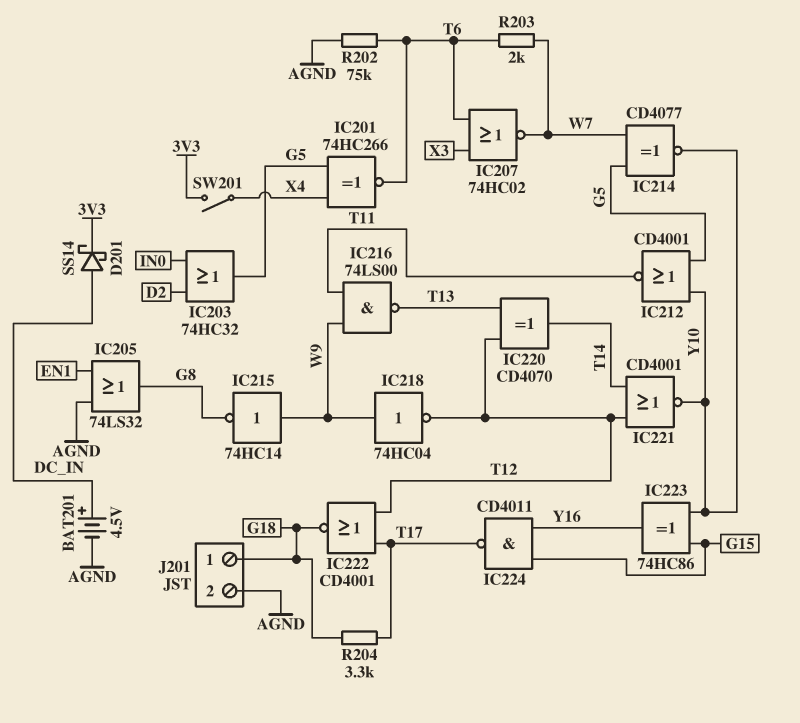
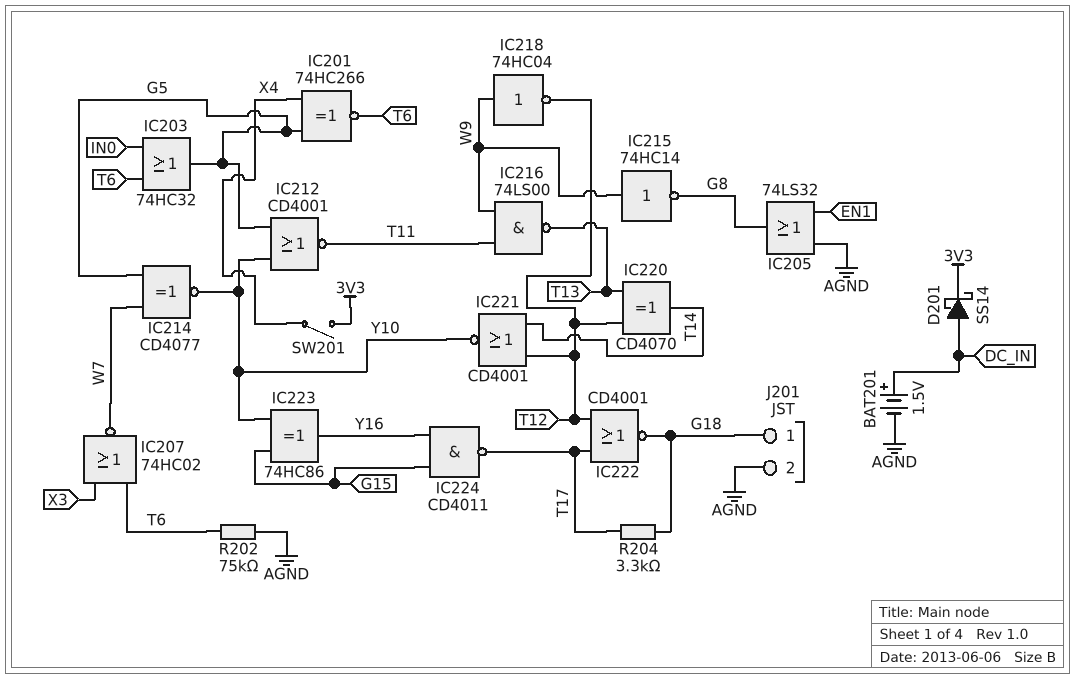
BAT201: 4.5V (plus DC_IN, minus AGND) -> 1.5V (plus DC_IN, minus AGND)
IC203: OR 74HC32 (in D2, in IN0, out G5) -> OR 74HC32 (in IN0, in T6, out G5)
R203: 2k (T6, W7) -> none

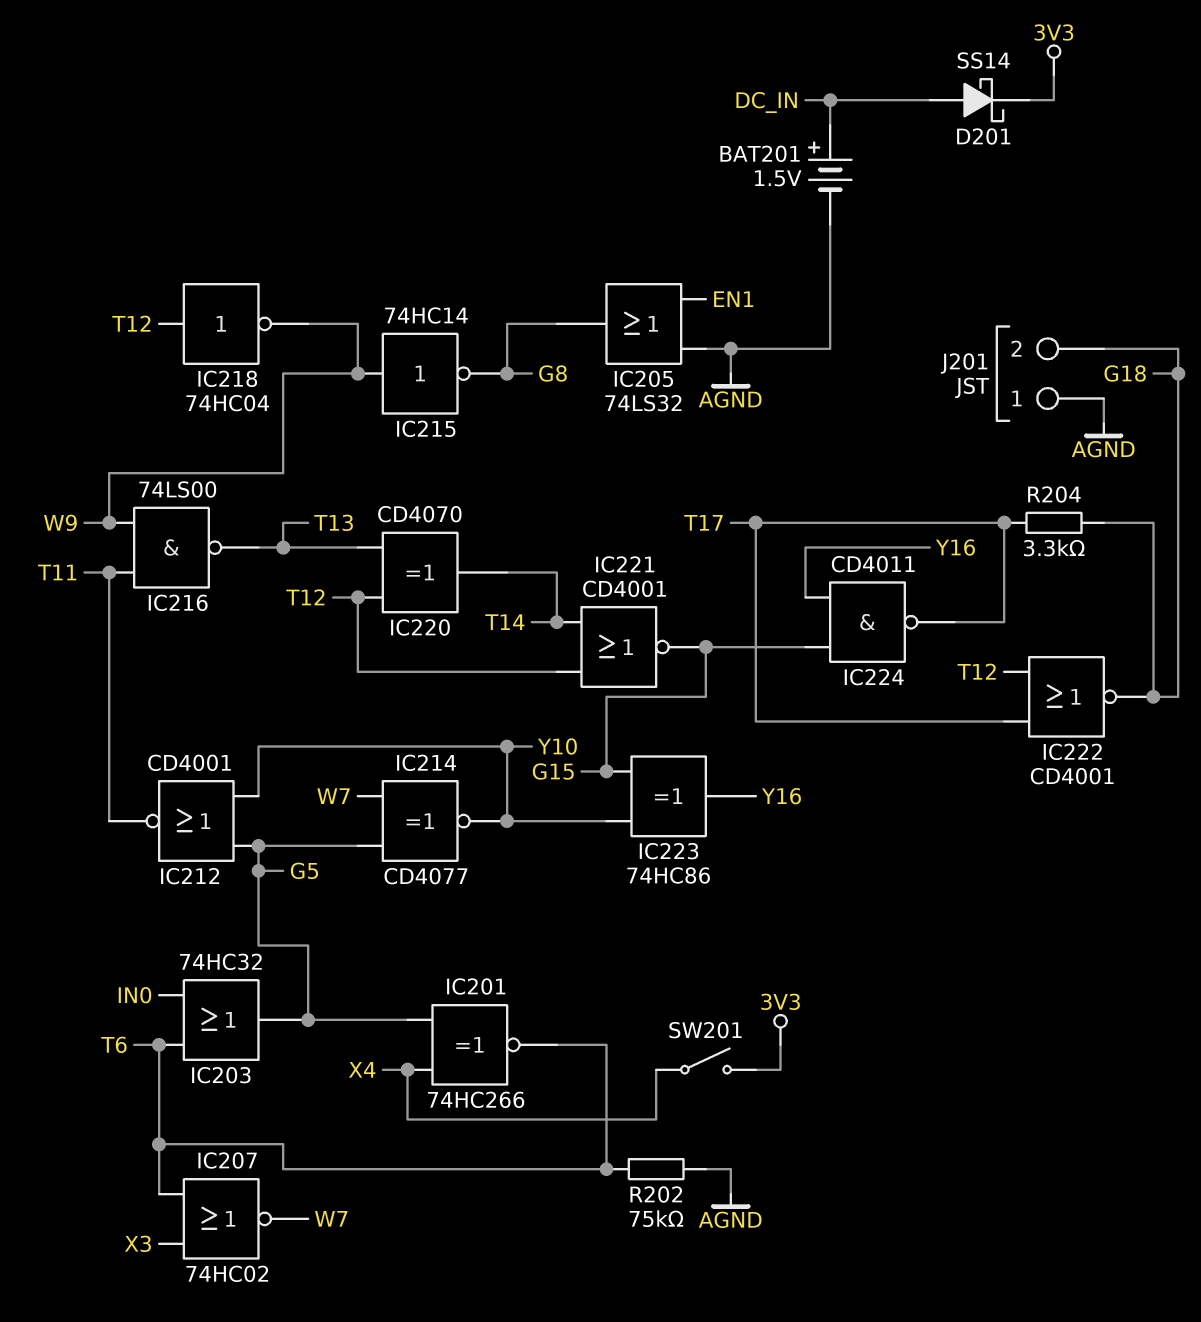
IC218: NOT 74HC04 (in W9, out T12) -> NOT 74HC04 (in T12, out W9)
IC221: NOR CD4001 (in T12, in T14, out Y10) -> NOR CD4001 (in T12, in T14, out G15)
J201 pin 1: G18 -> AGND
J201 pin 2: AGND -> G18

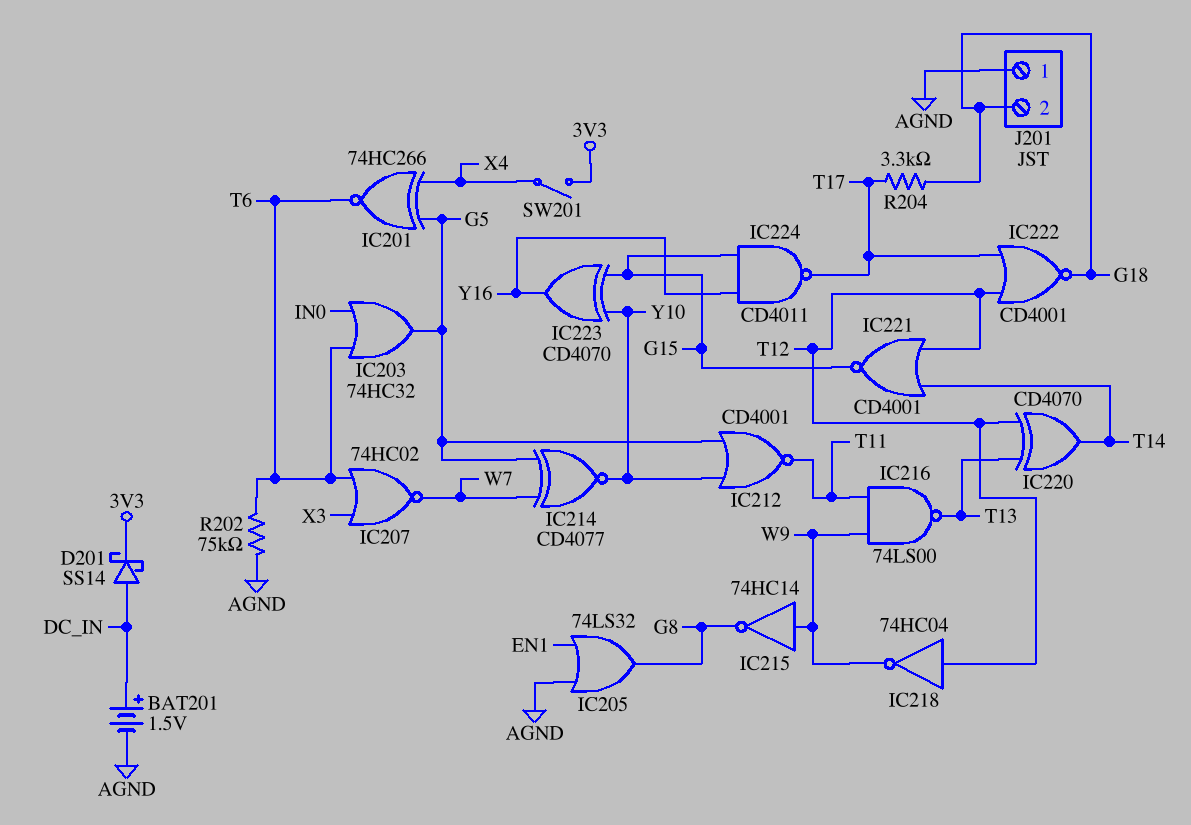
IC223: XOR 74HC86 (in G15, in Y10, out Y16) -> XOR CD4070 (in G15, in Y10, out Y16)

